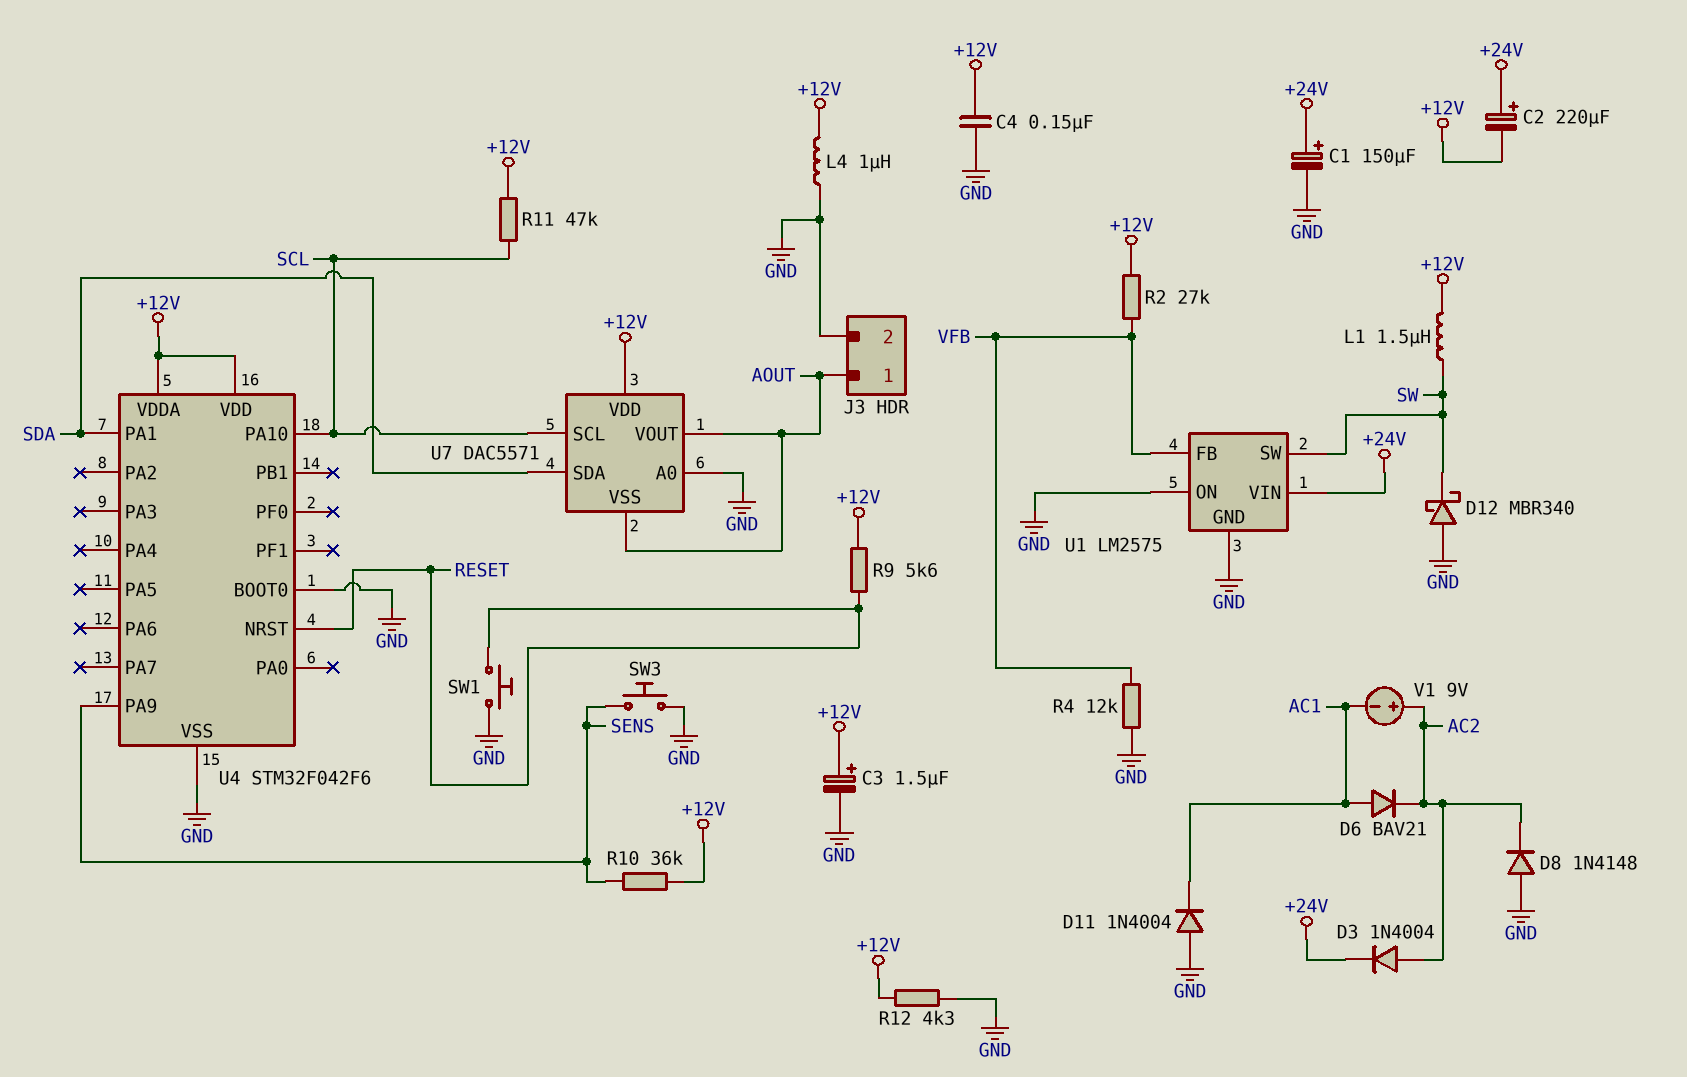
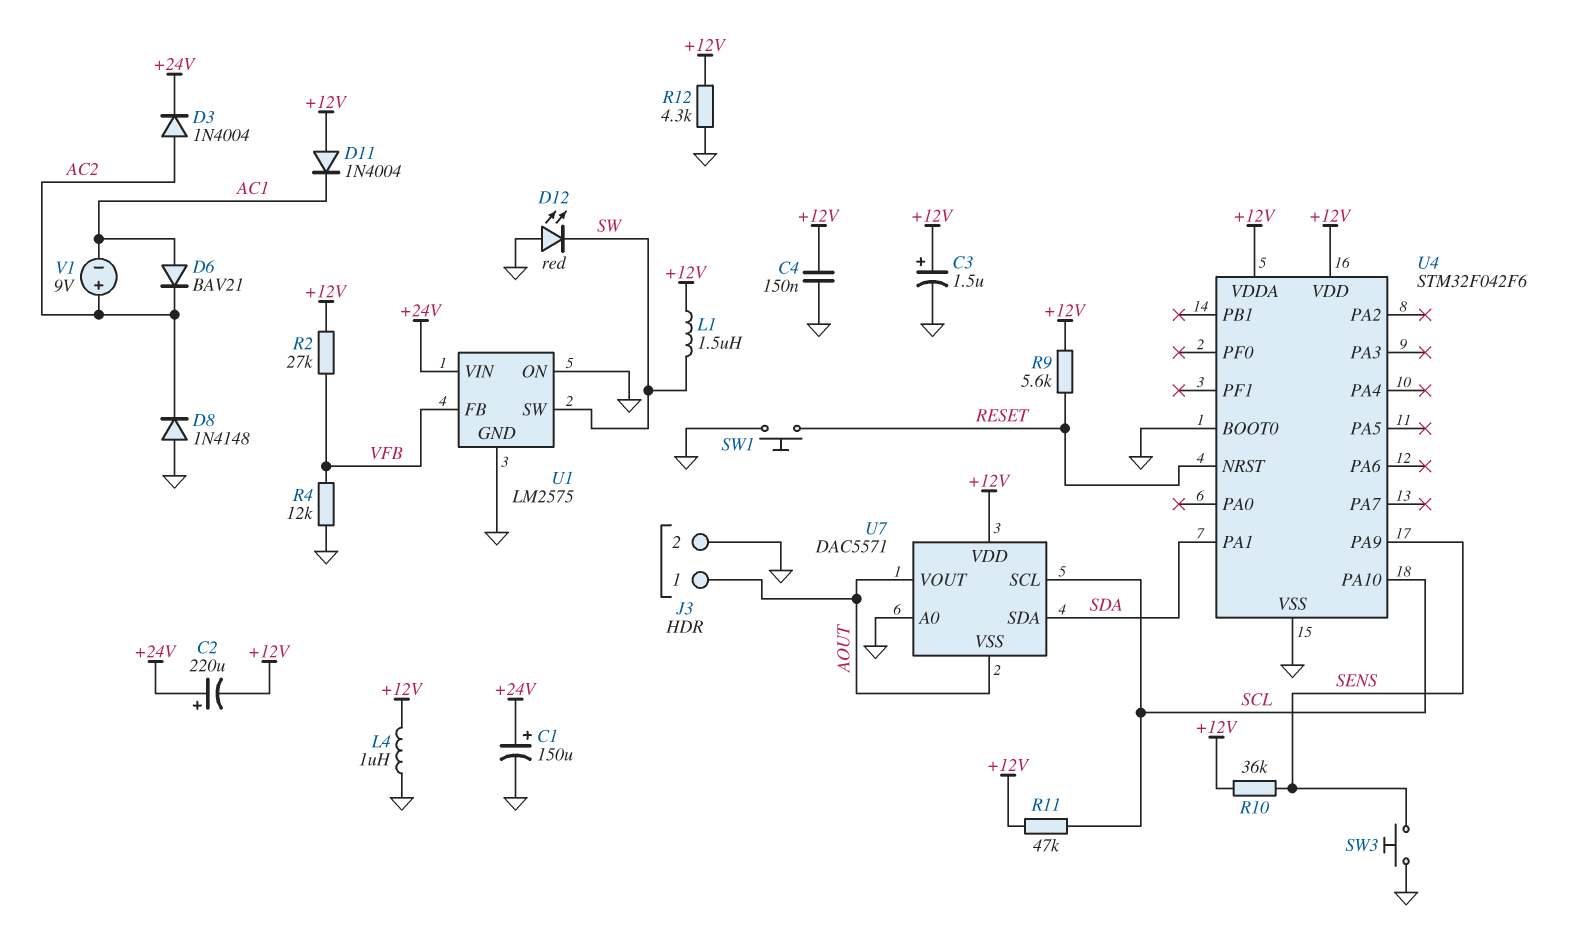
D11: diode 1N4004 (A GND, K AC1) -> diode 1N4004 (A +12V, K AC1)
D12: schottky MBR340 (A GND, K SW) -> LED red (A GND, K SW)

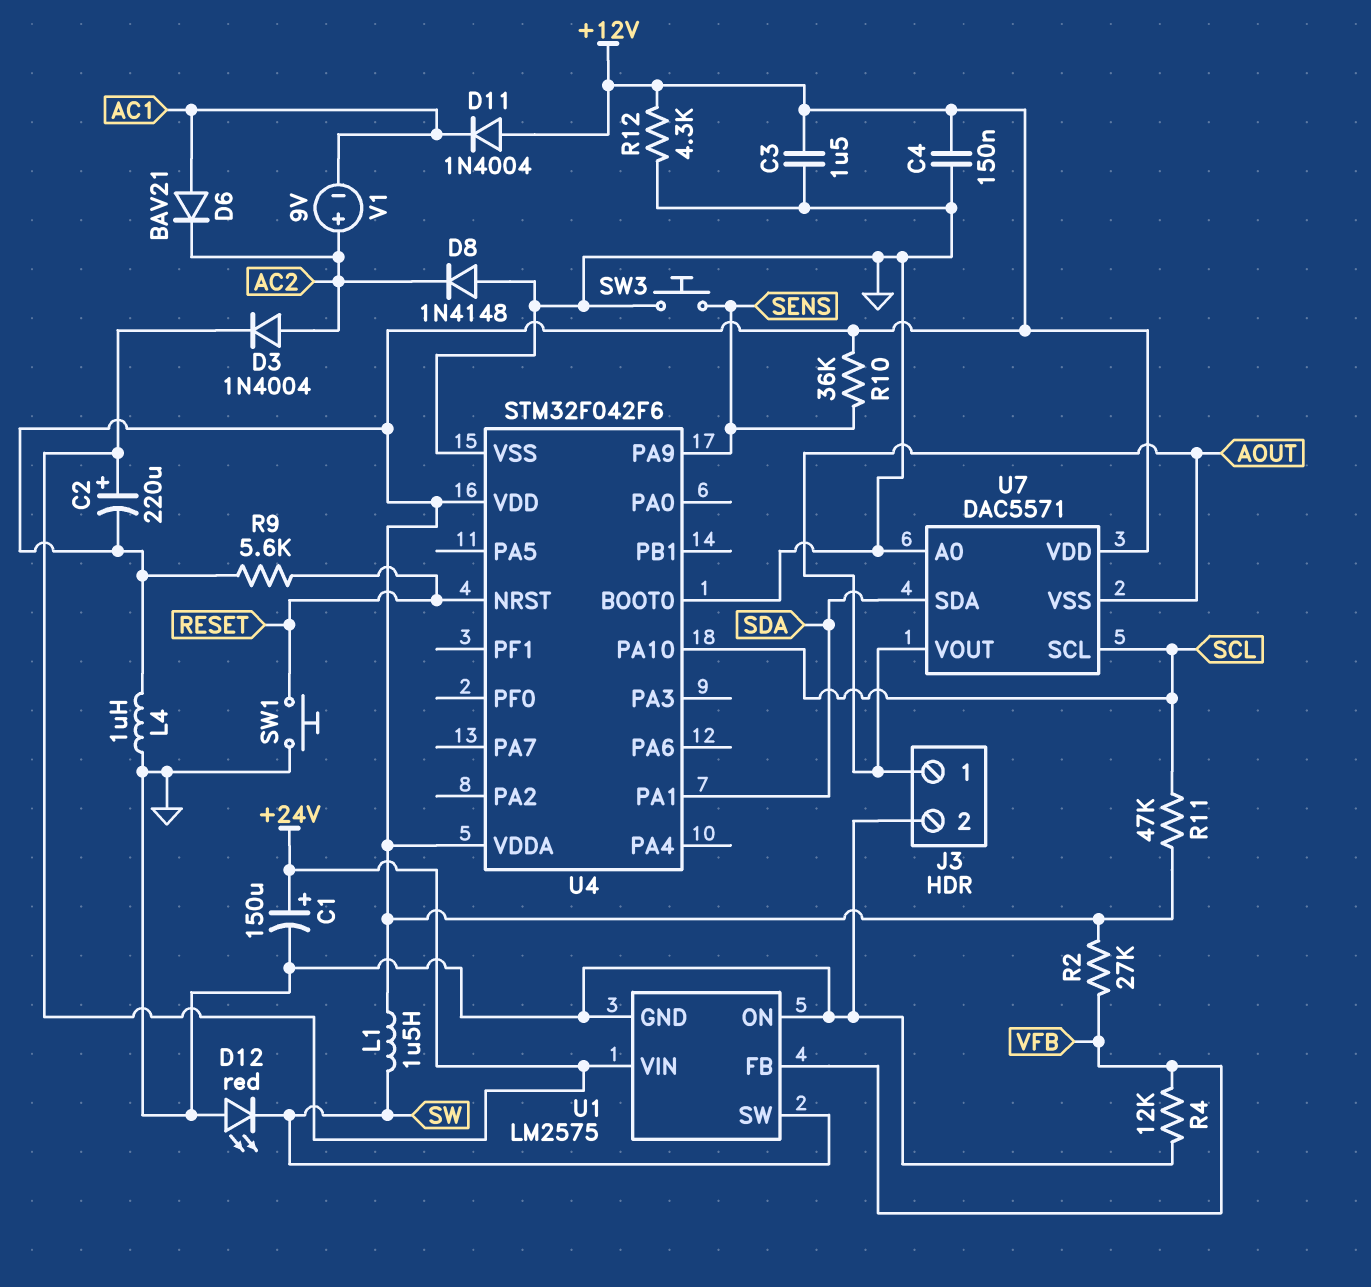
C3: 1.5uF (plus +12V, minus GND) -> 1.5uF (+12V, GND)

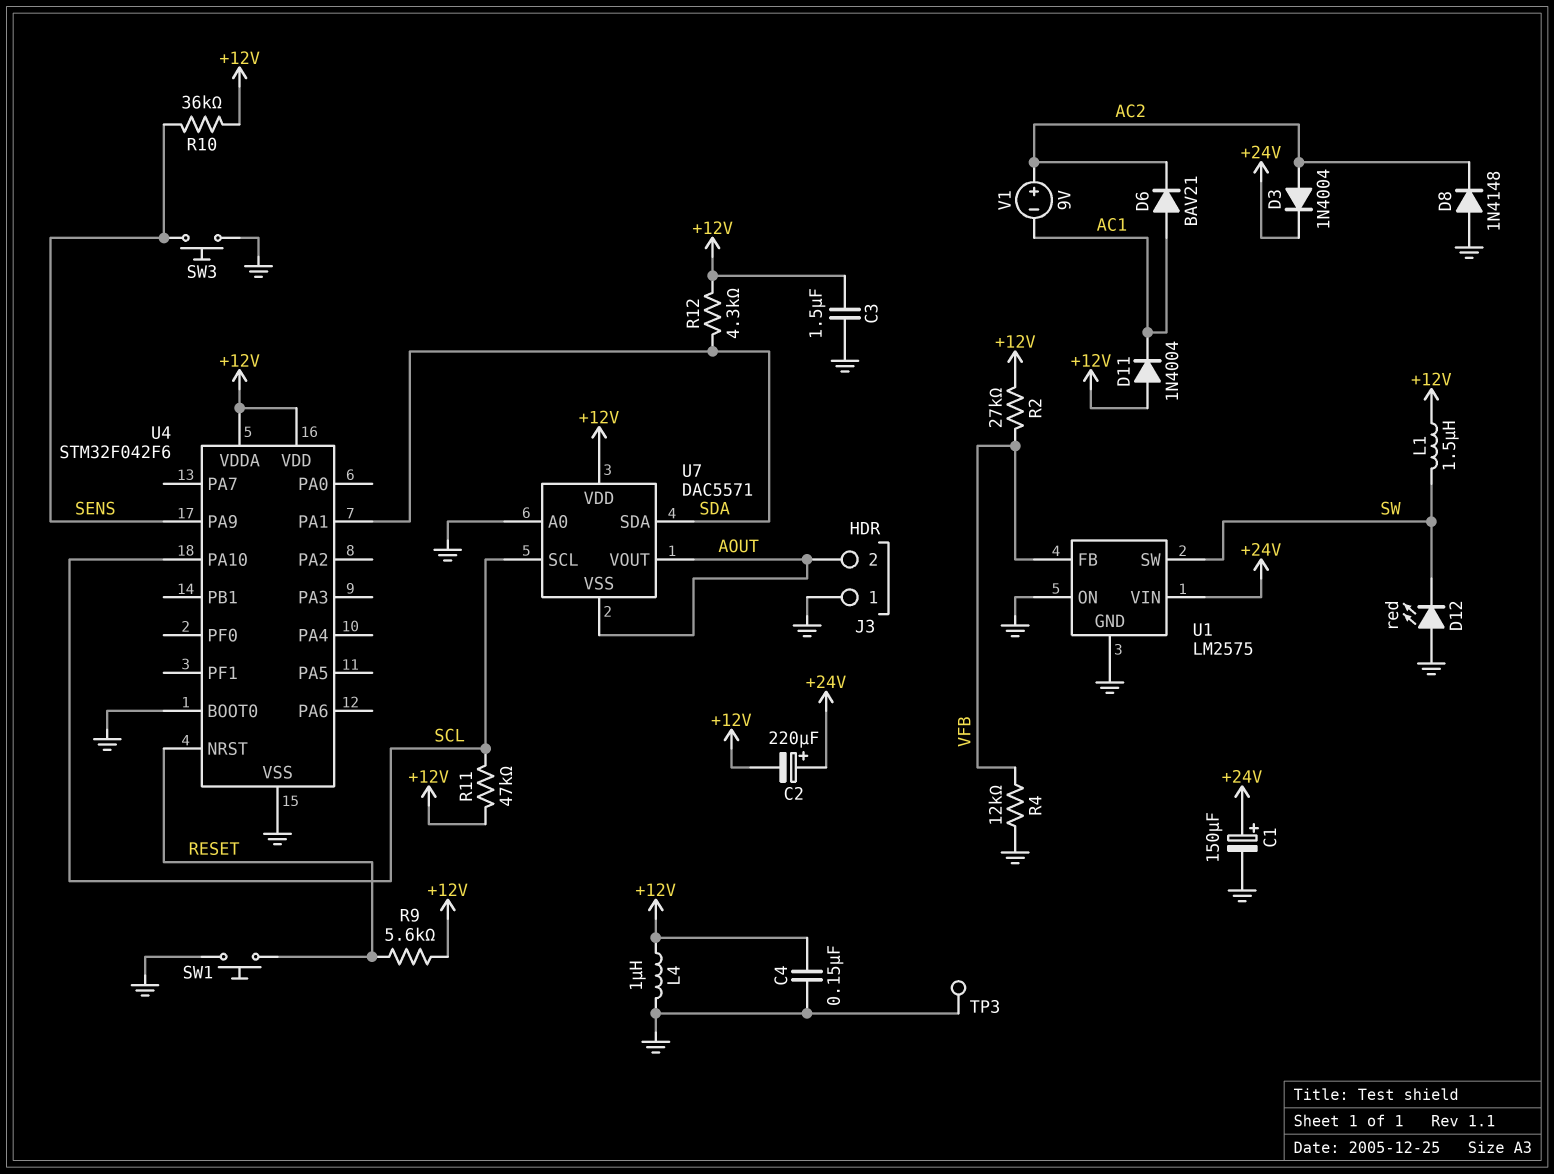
J3 pin 1: AOUT -> GND
J3 pin 2: GND -> AOUT
R12: 4.3k (+12V, GND) -> 4.3k (+12V, SDA)
TP3: none -> test point (GND)

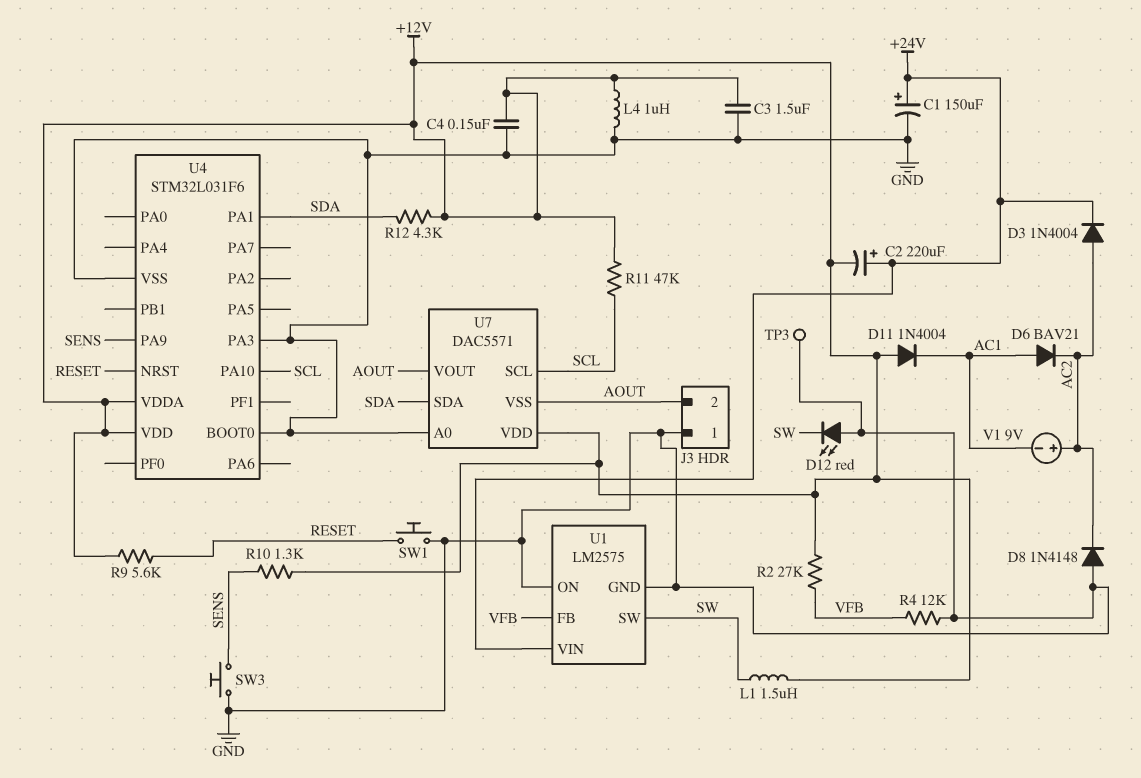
R10: 36k (+12V, SENS) -> 1.3k (+12V, SENS)
U4: STM32F042F6 -> STM32L031F6
U4 pin PA3: none -> GND

